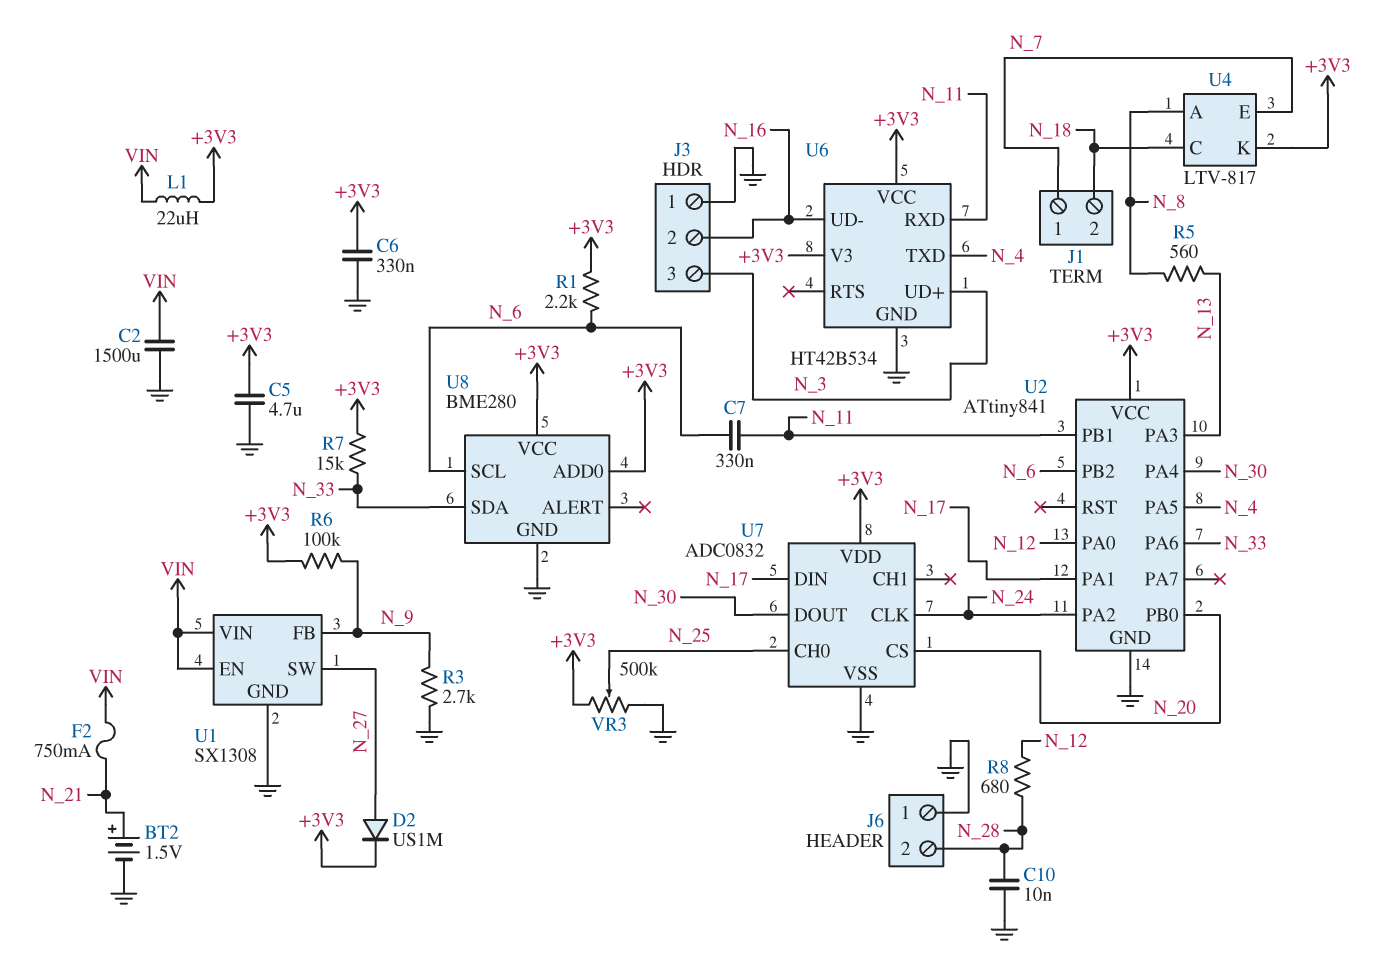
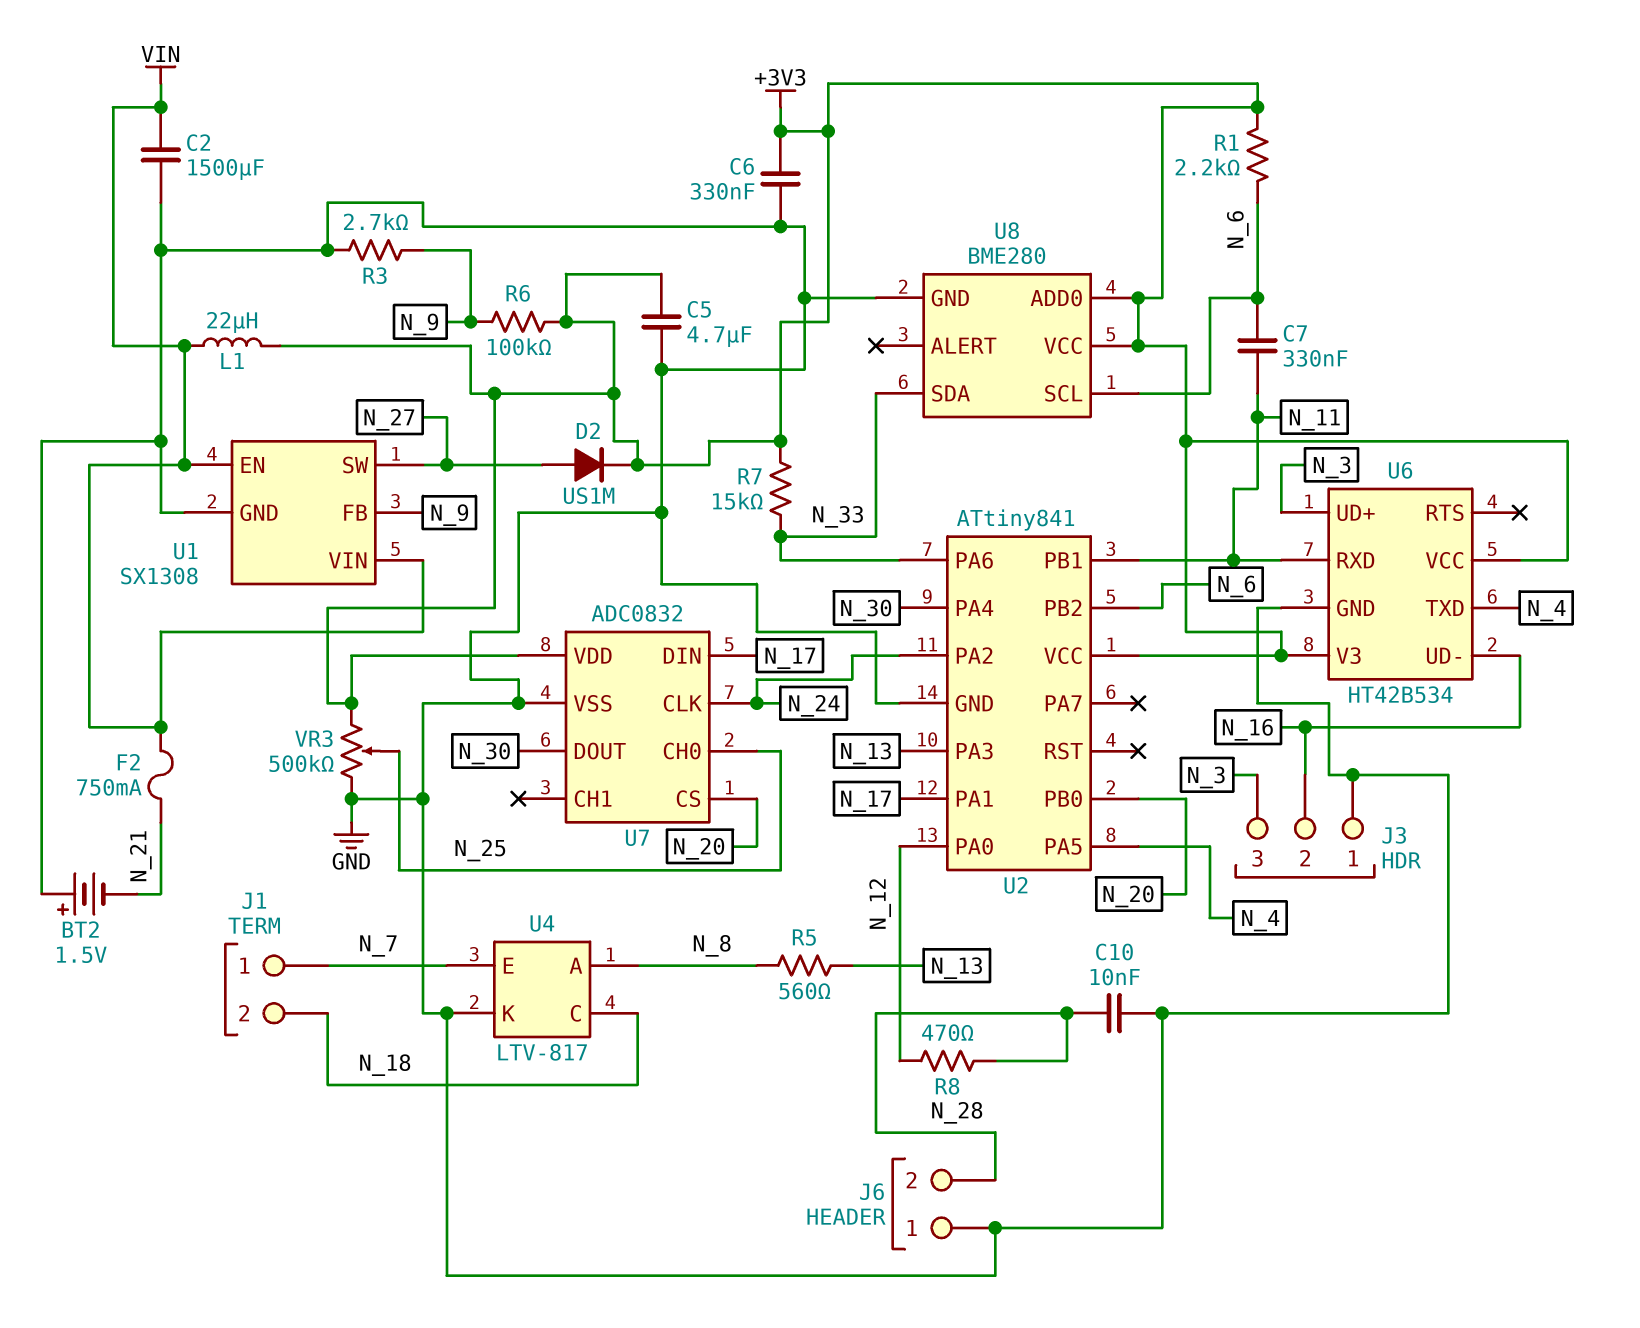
BT2: 1.5V (plus N_21, minus GND) -> 1.5V (plus GND, minus N_21)
R8: 680 (N_12, N_28) -> 470 (N_12, N_28)
U4 pin K: +3V3 -> GND

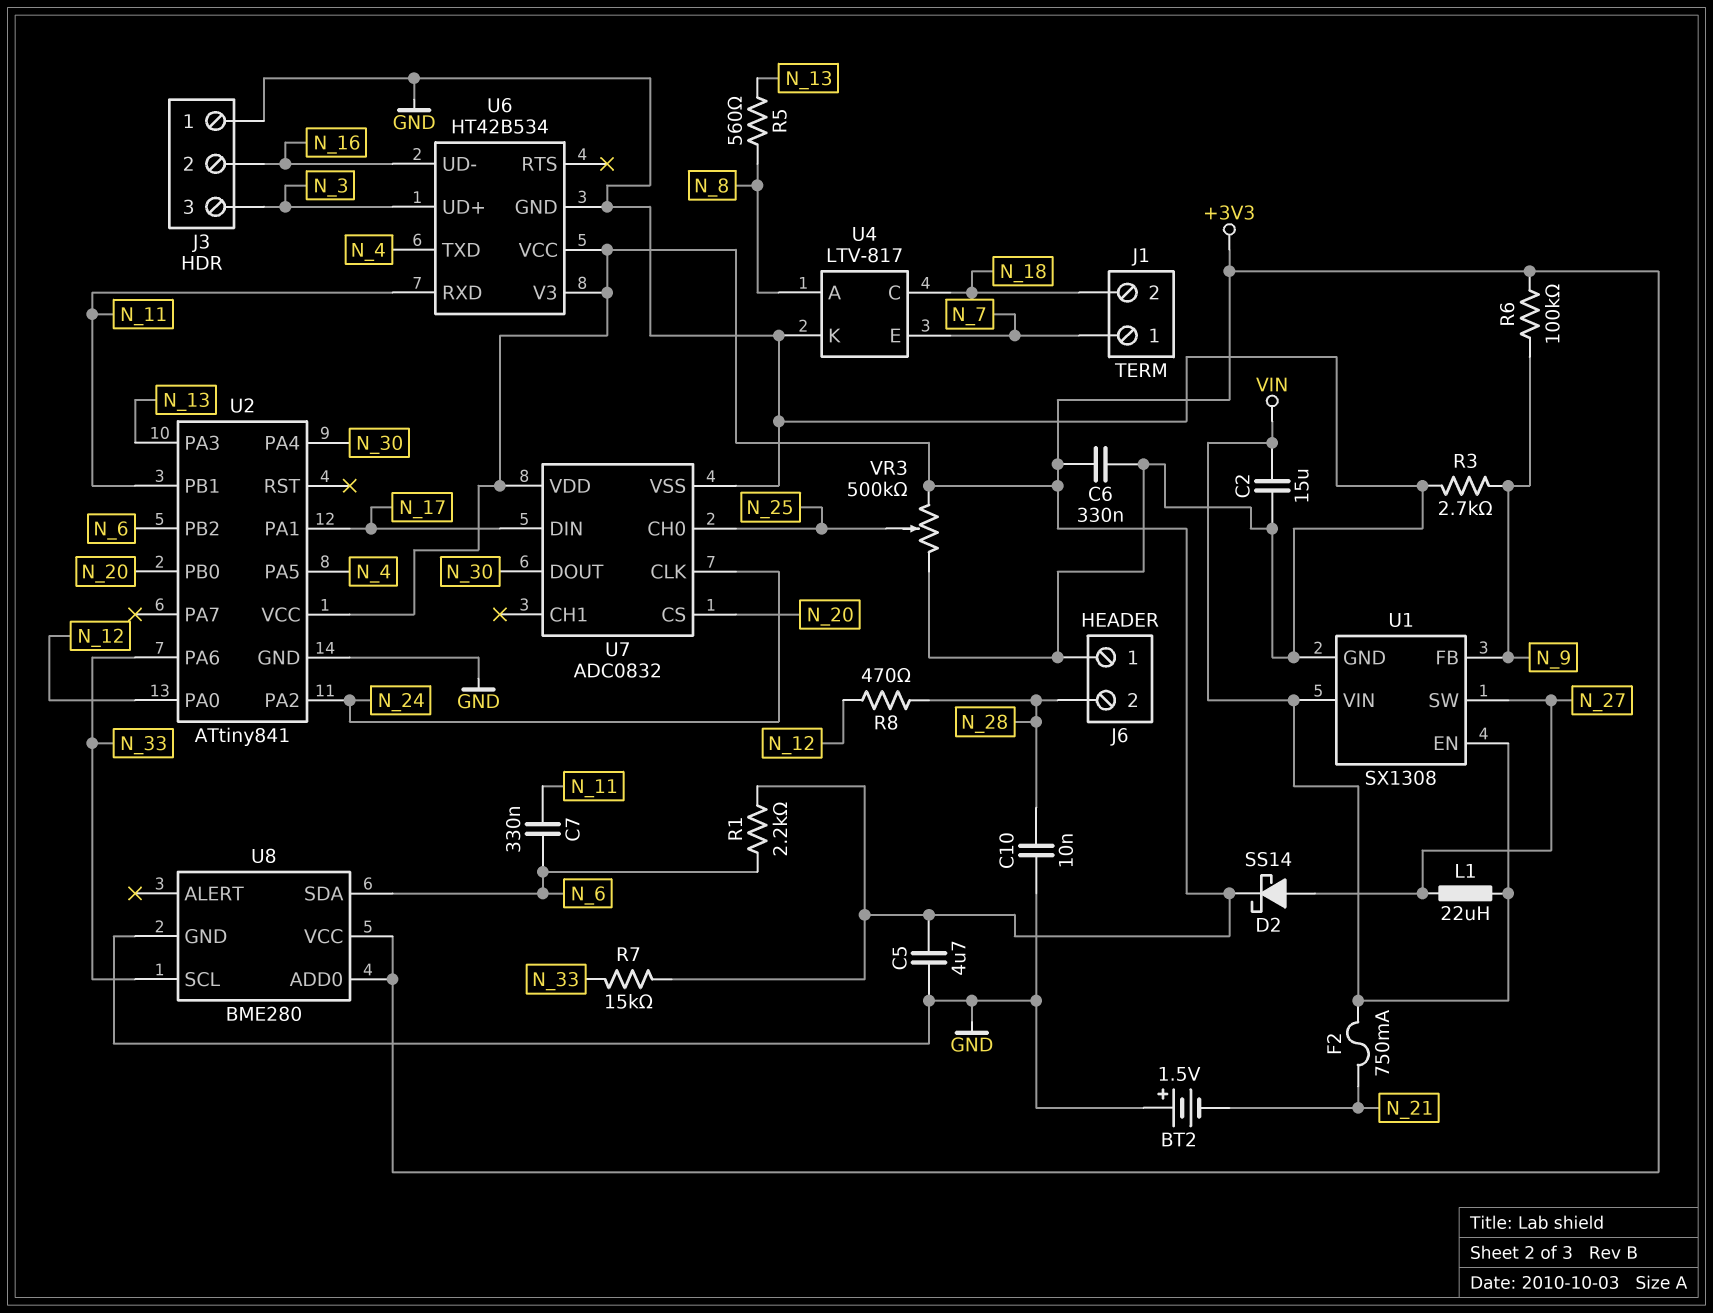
C2: 1500uF (GND, VIN) -> 15uF (GND, VIN)
D2: diode US1M (A N_27, K +3V3) -> schottky SS14 (A N_27, K +3V3)
L1: 22uH (+3V3, VIN) -> 22uH (N_27, VIN)
U8 pin SCL: N_6 -> N_33
U8 pin SDA: N_33 -> N_6

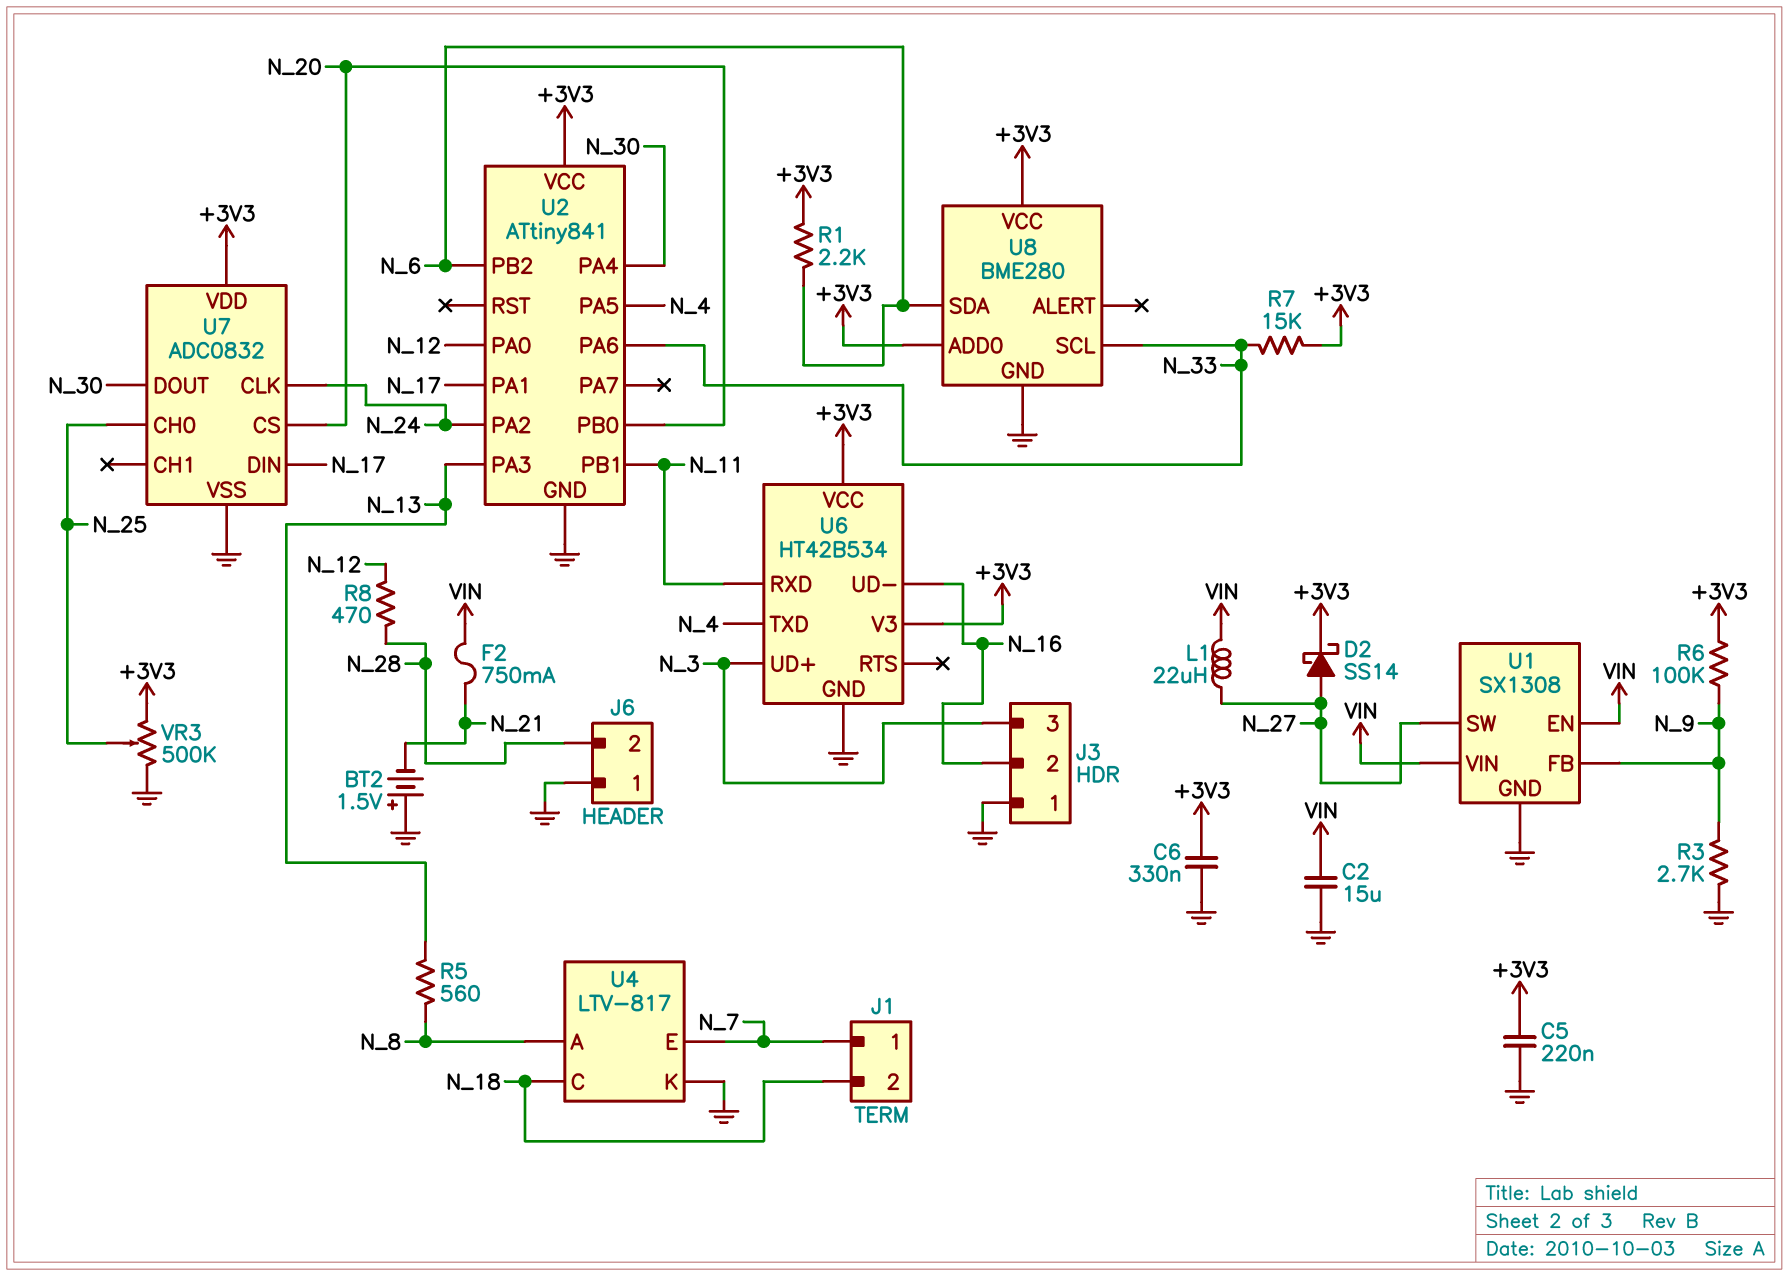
C5: 4.7uF (+3V3, GND) -> 220nF (+3V3, GND)
C7: 330nF (N_6, N_11) -> none
C10: 10nF (GND, N_28) -> none

